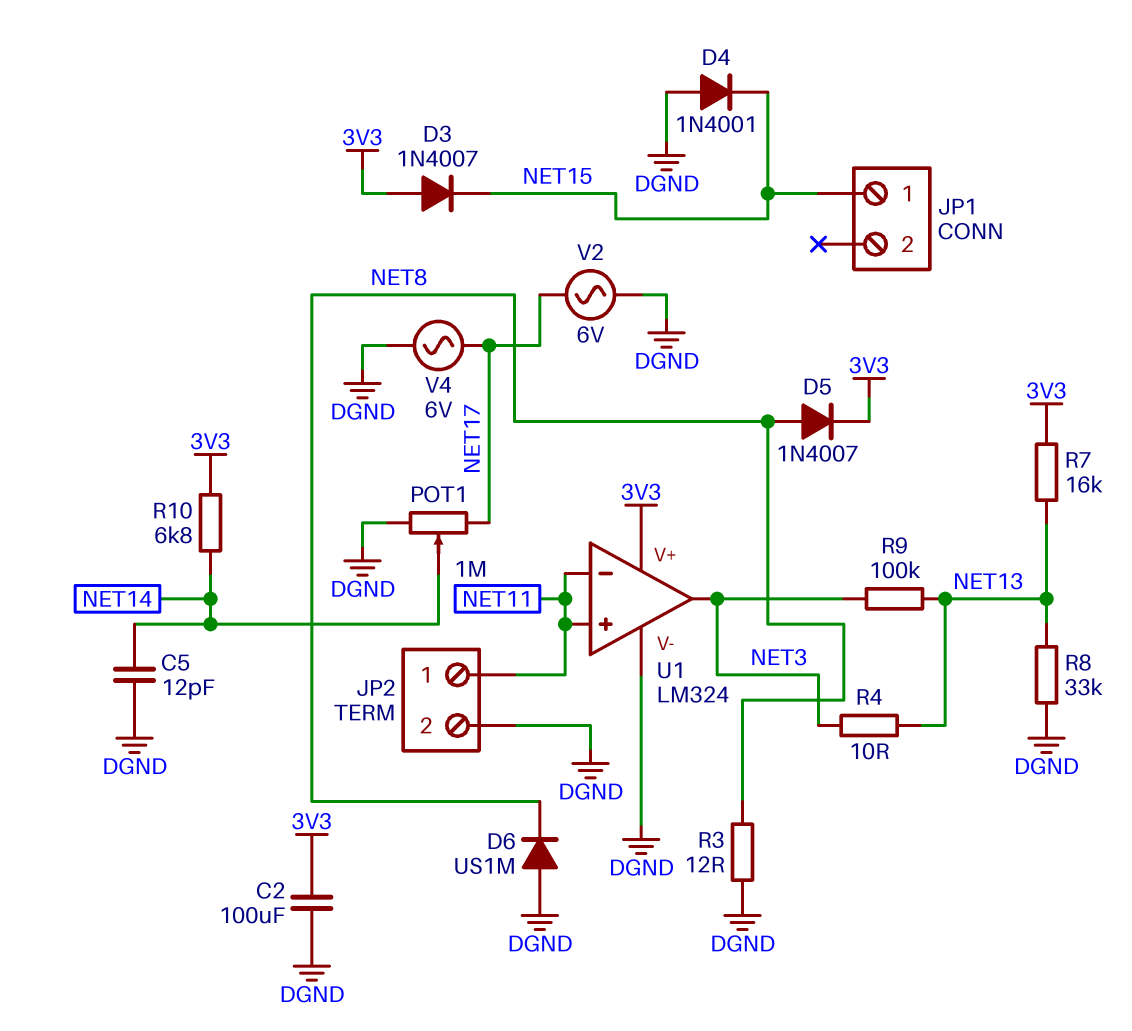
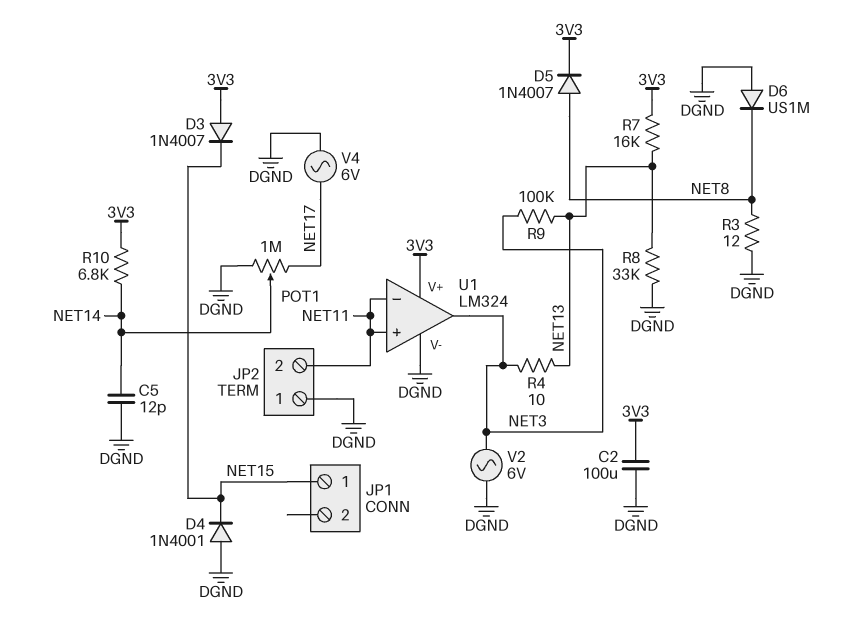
JP2 pin 1: NET11 -> DGND
JP2 pin 2: DGND -> NET11
V2: AC 6V (DGND, NET17) -> AC 6V (DGND, NET3)

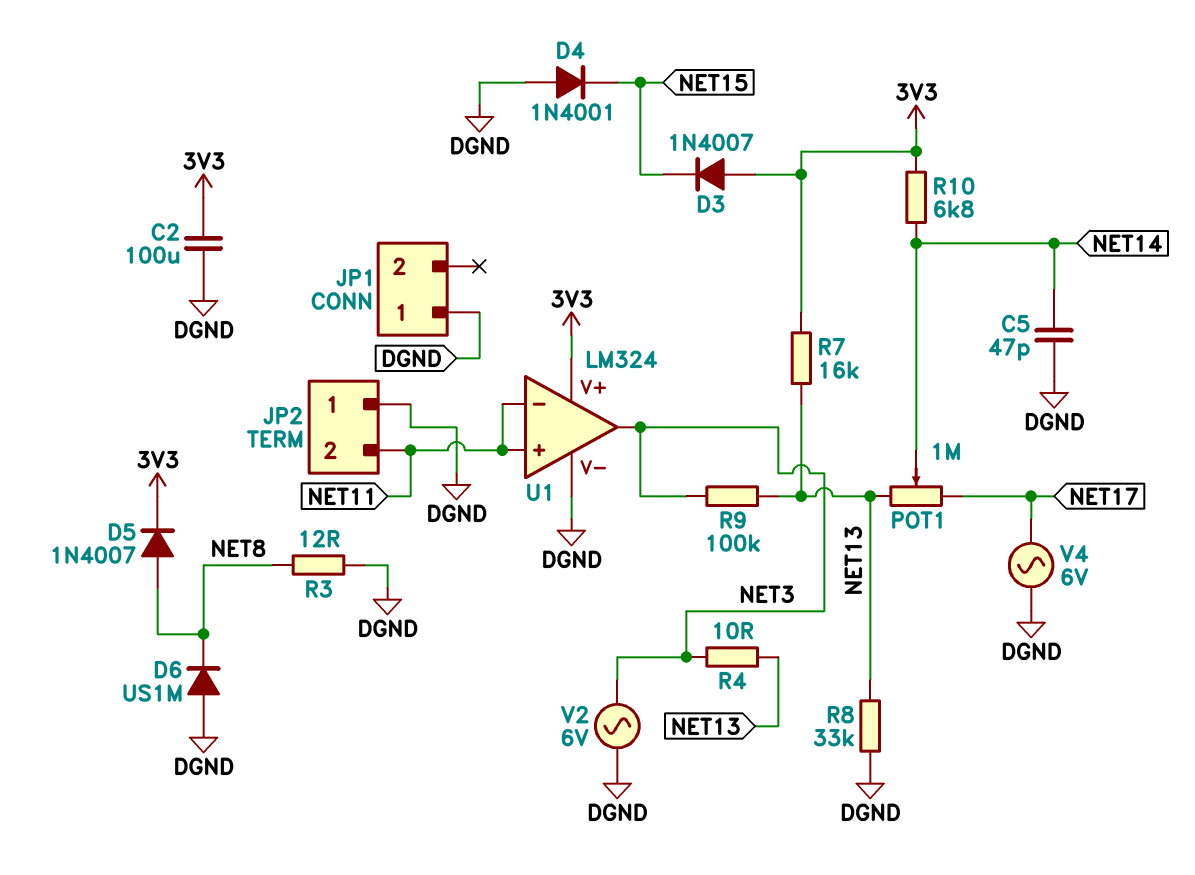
C5: 12pF (DGND, NET14) -> 47pF (DGND, NET14)
JP1 pin 1: NET15 -> DGND
POT1: 1M (DGND, NET17, wiper NET14) -> 1M (NET13, NET17, wiper NET14)

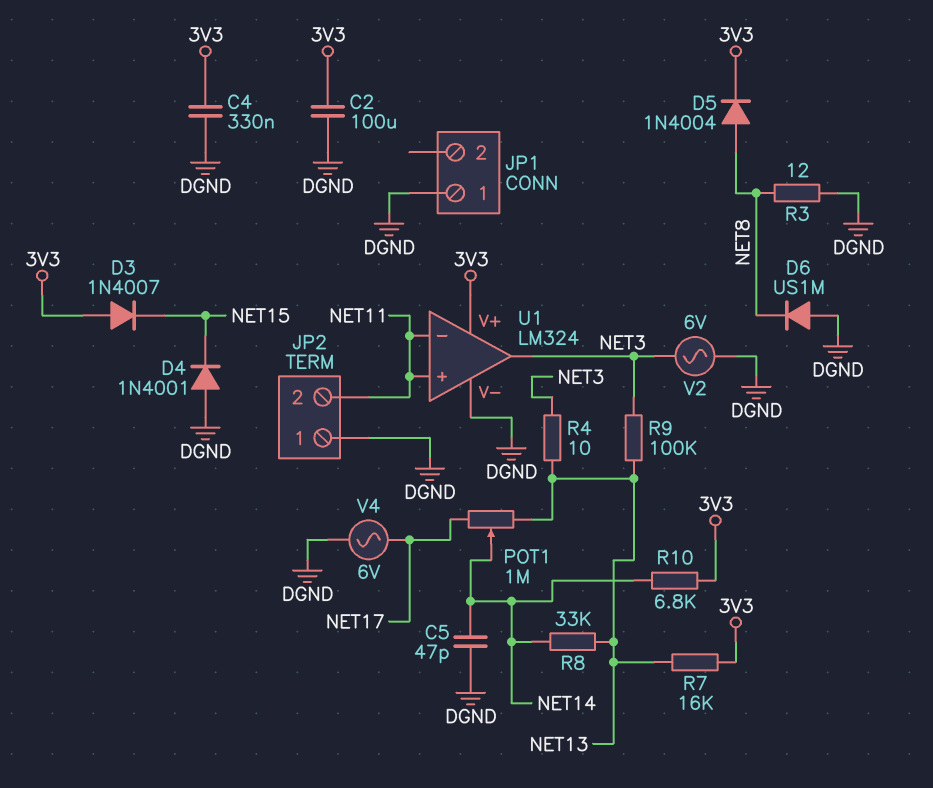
C4: none -> 330nF (3V3, DGND)
D5: diode 1N4007 (A NET8, K 3V3) -> diode 1N4004 (A NET8, K 3V3)
R8: 33k (DGND, NET13) -> 33k (NET13, NET14)

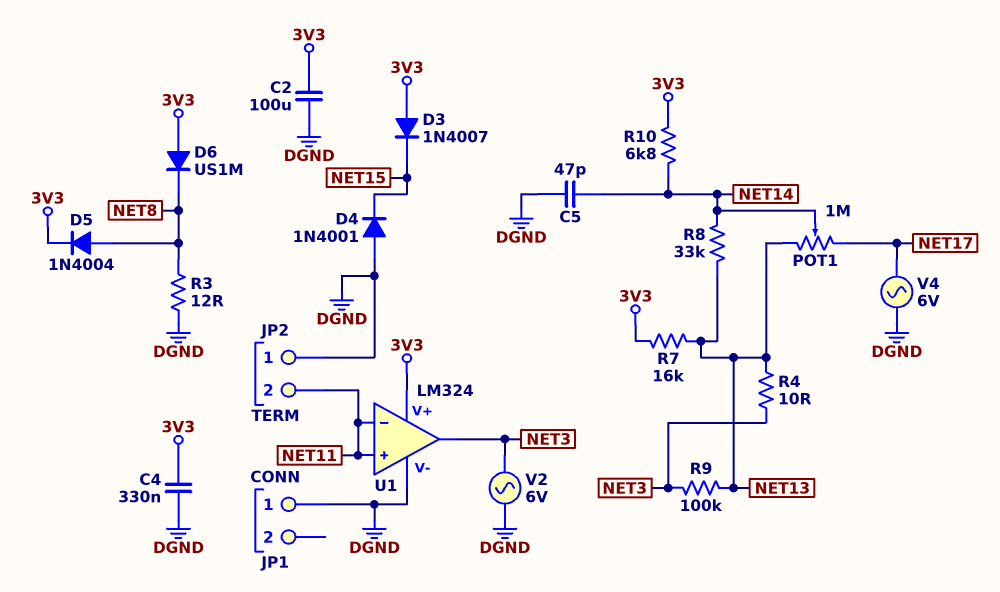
D6: diode US1M (A DGND, K NET8) -> diode US1M (A 3V3, K NET8)

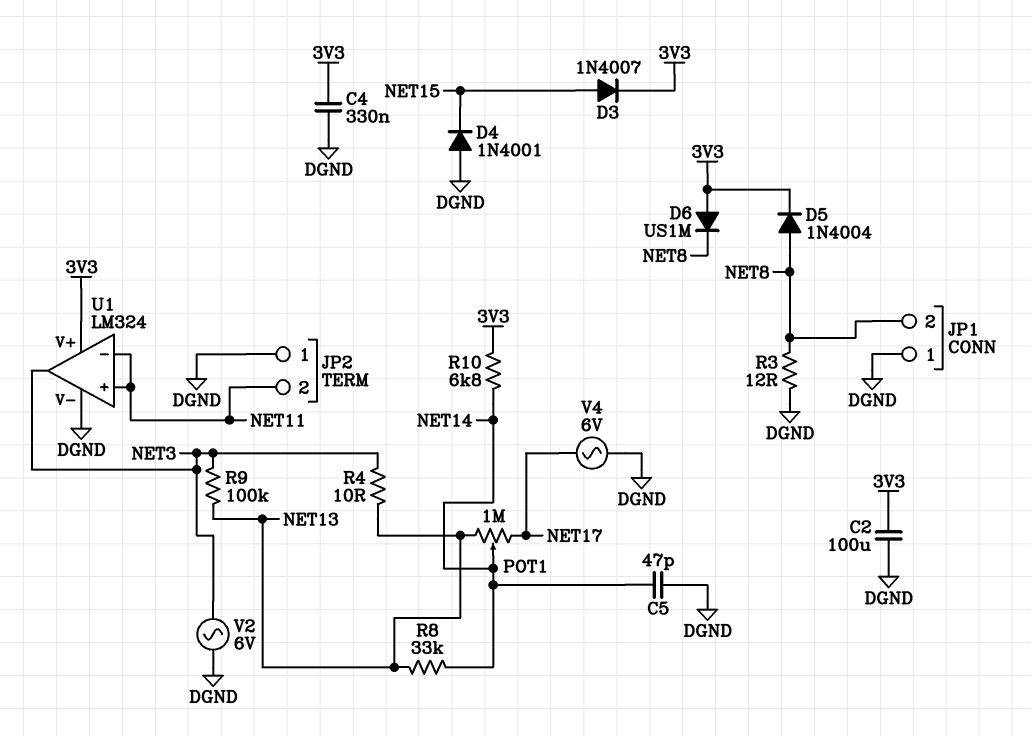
D3: diode 1N4007 (A 3V3, K NET15) -> diode 1N4007 (A NET15, K 3V3)
JP1 pin 2: none -> NET8
R7: 16k (3V3, NET13) -> none

